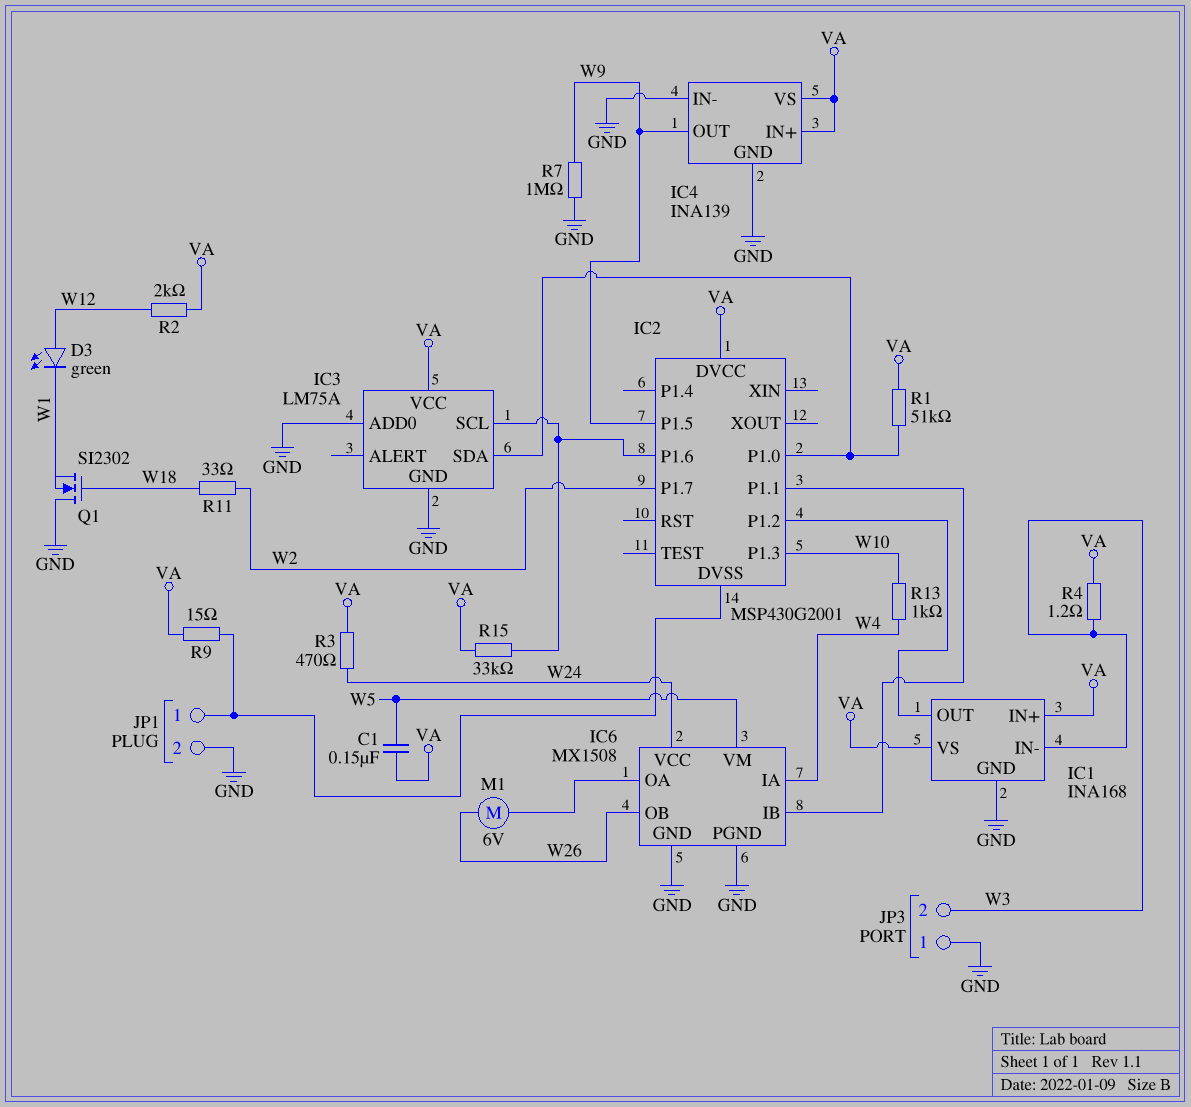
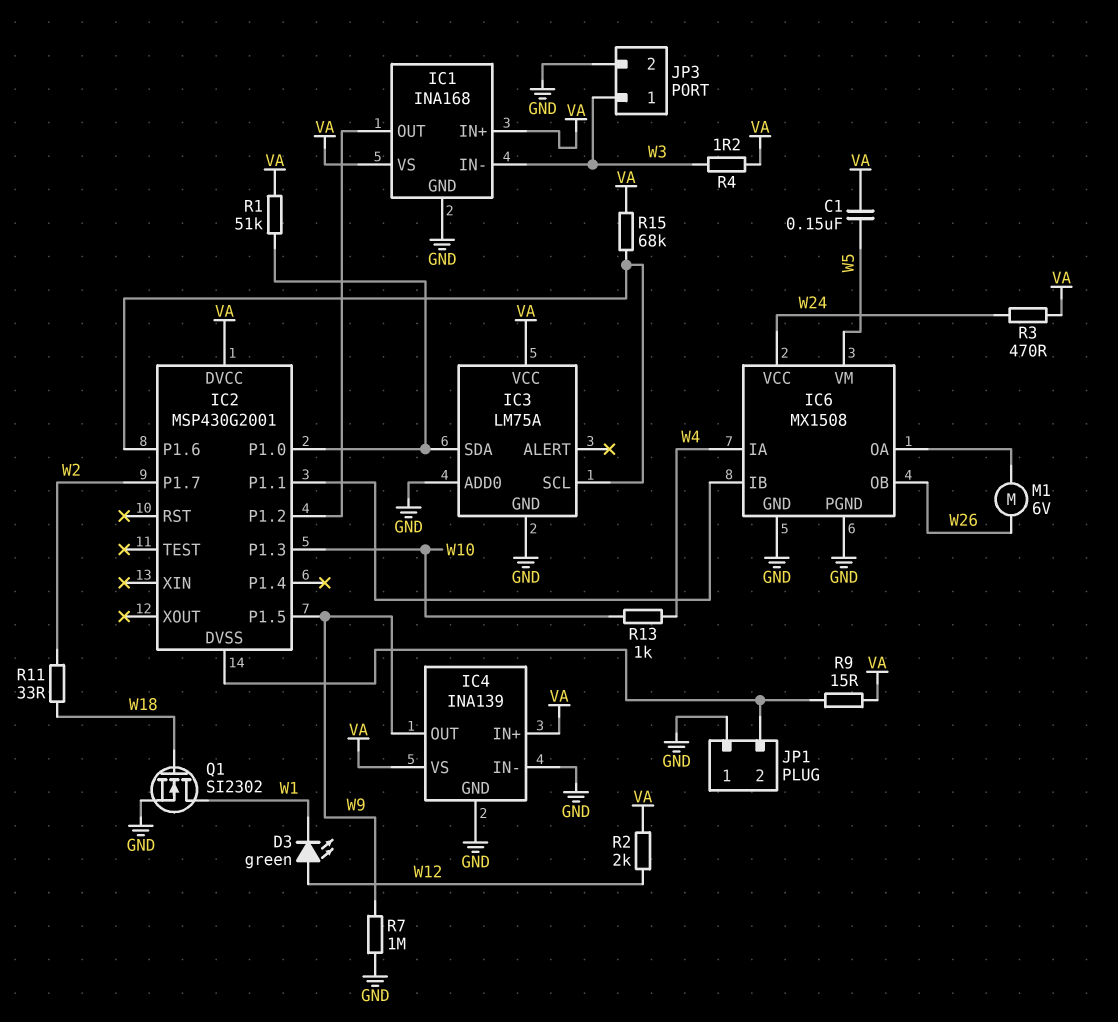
JP1 pin 1: IC2/DVSS -> GND
JP1 pin 2: GND -> IC2/DVSS
JP3 pin 1: GND -> W3
JP3 pin 2: W3 -> GND
Q1: NMOS SI2302 (G W18, D GND, S W1) -> NMOS SI2302 (G W18, D W1, S GND)
R15: 33k (IC2/P1.6, VA) -> 68k (IC2/P1.6, VA)

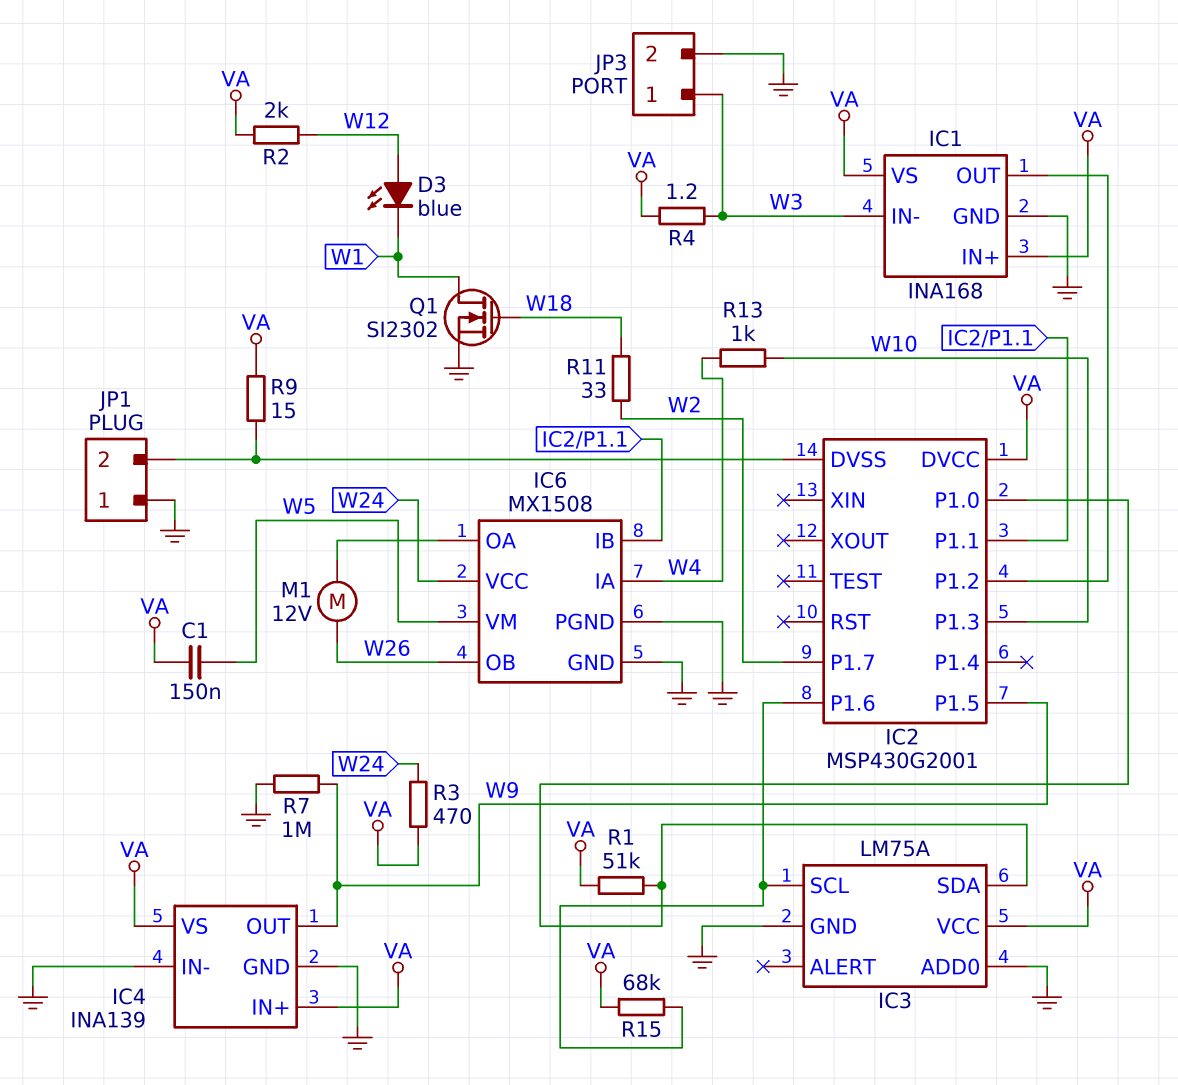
D3: LED green (A W12, K W1) -> LED blue (A W12, K W1)
M1: motor 6V (IC6/OA, W26) -> motor 12V (IC6/OA, W26)

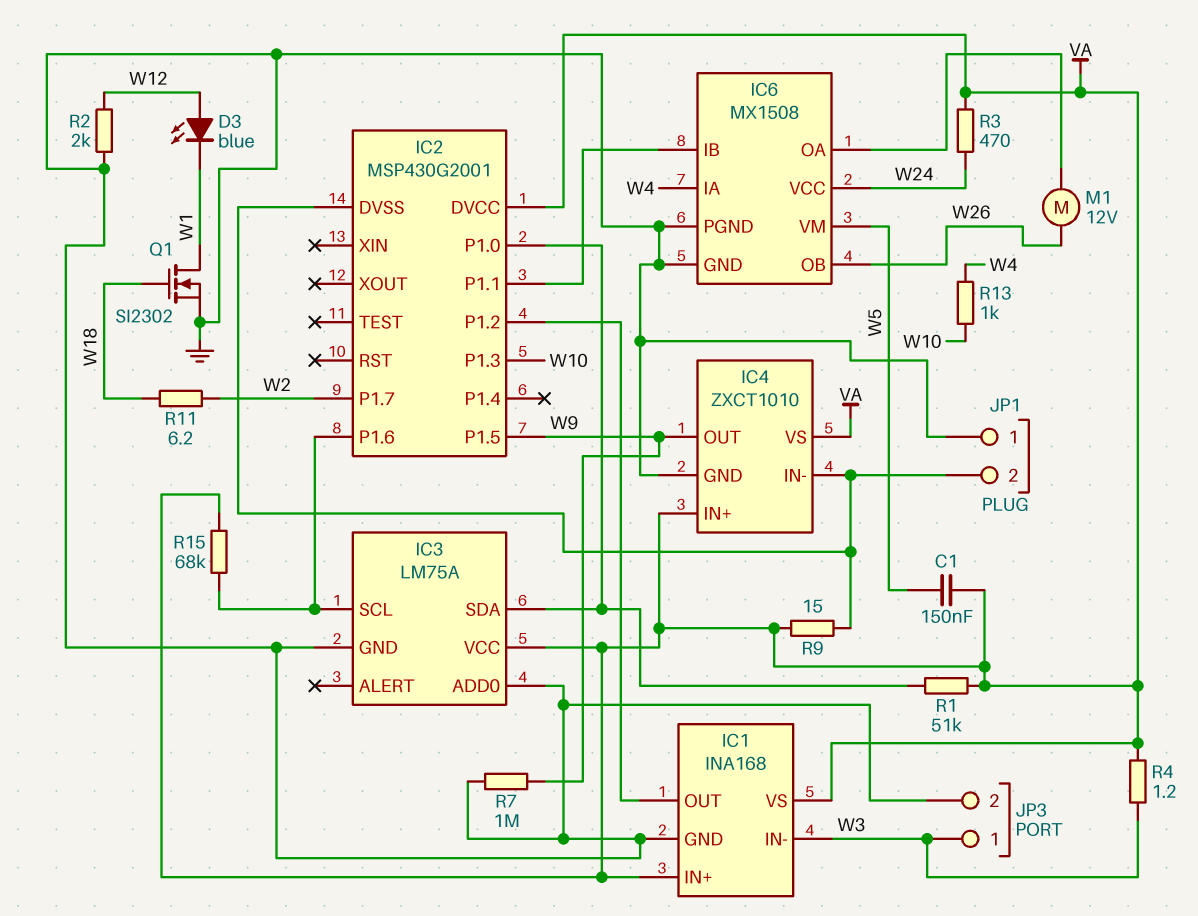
IC4: INA139 -> ZXCT1010
IC4 pin IN-: GND -> IC2/DVSS
R2: 2k (VA, W12) -> 2k (GND, W12)
R11: 33 (W2, W18) -> 6.2 (W2, W18)

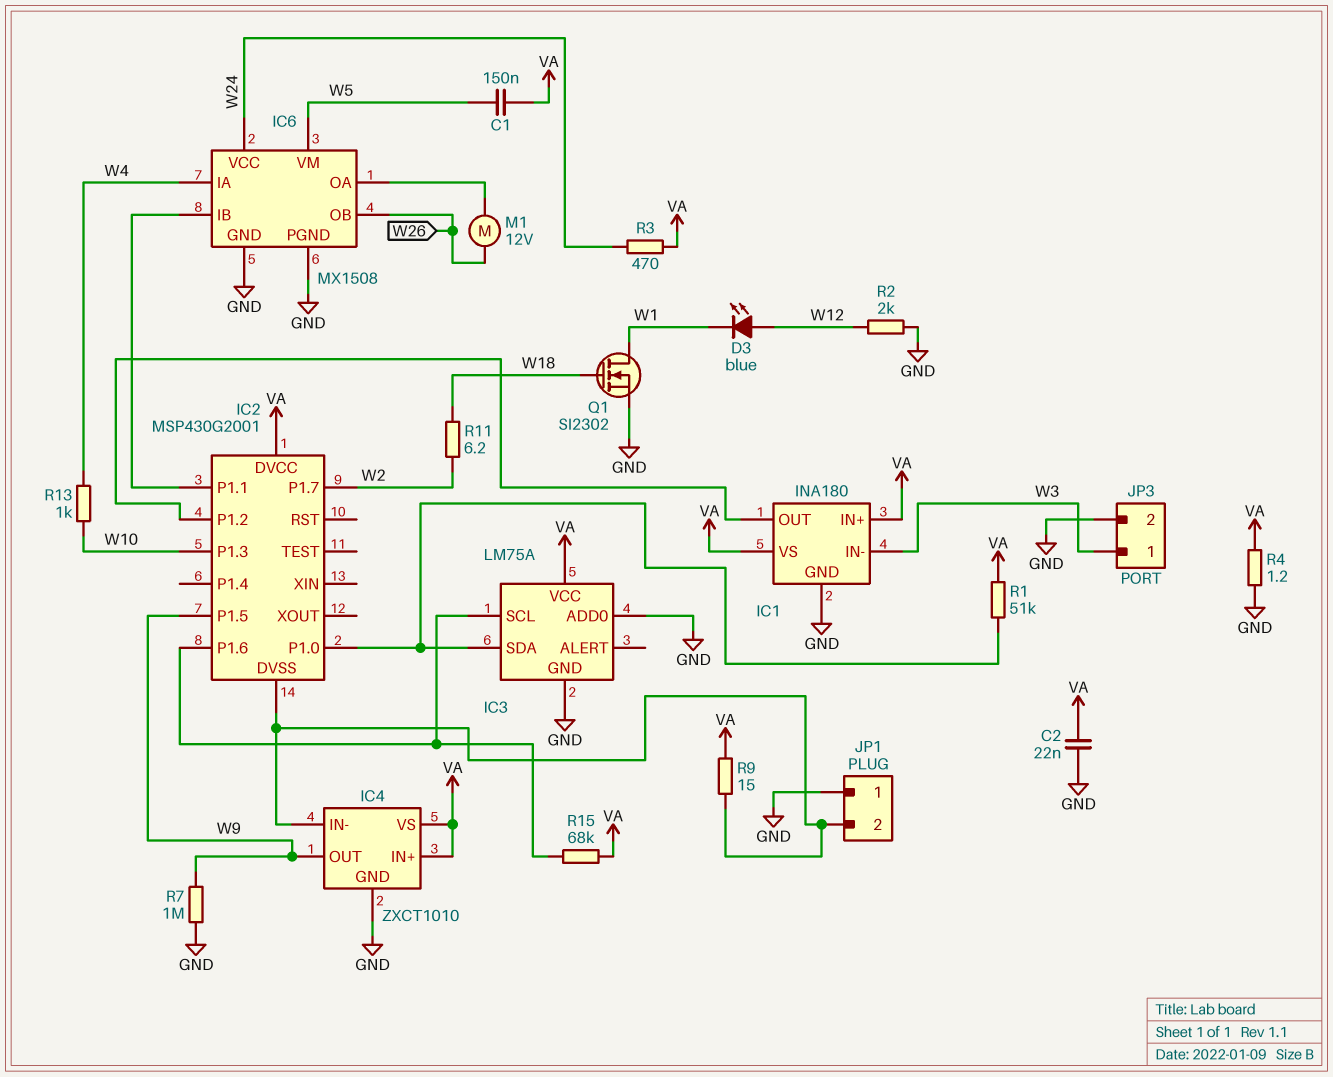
C2: none -> 22nF (GND, VA)
IC1: INA168 -> INA180
R4: 1.2 (VA, W3) -> 1.2 (GND, VA)

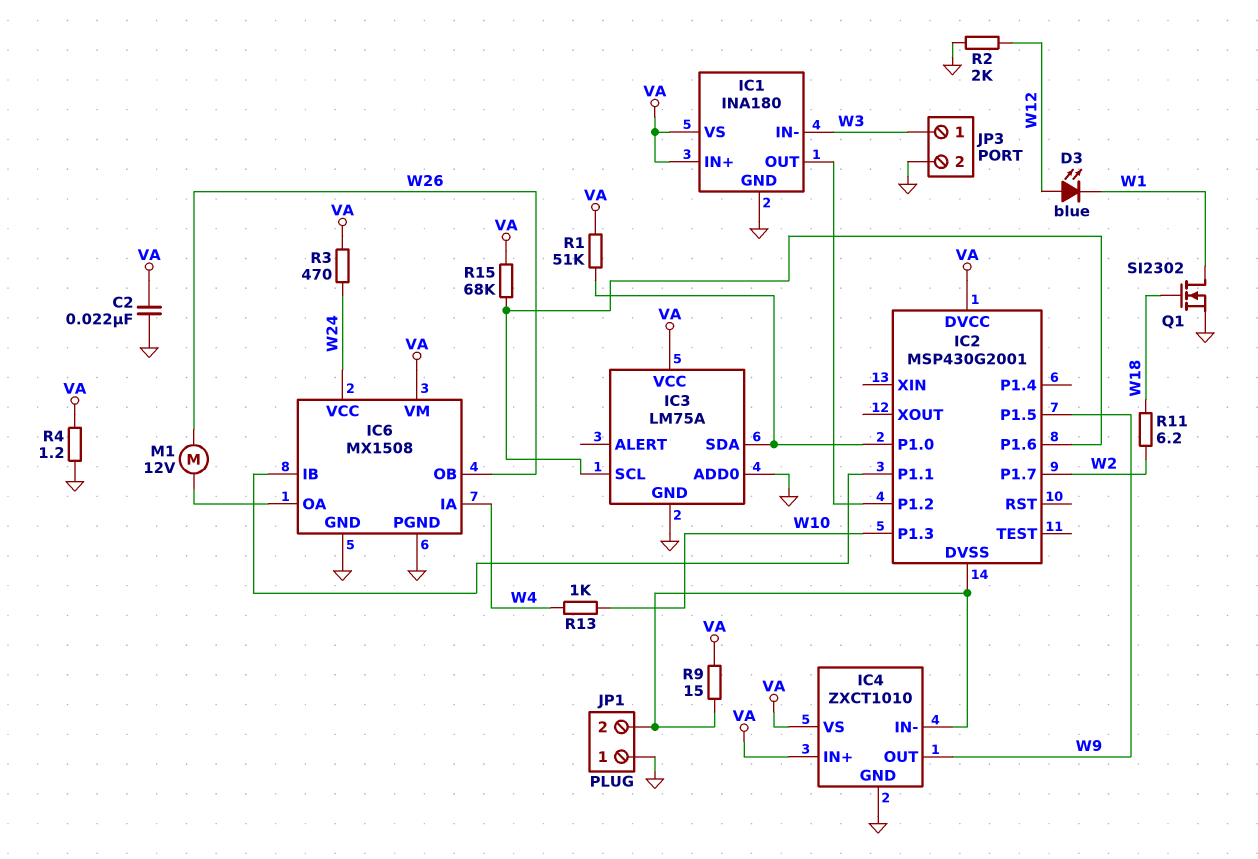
C1: 150nF (VA, W5) -> none
IC6 pin VM: W5 -> VA
R7: 1M (GND, W9) -> none

